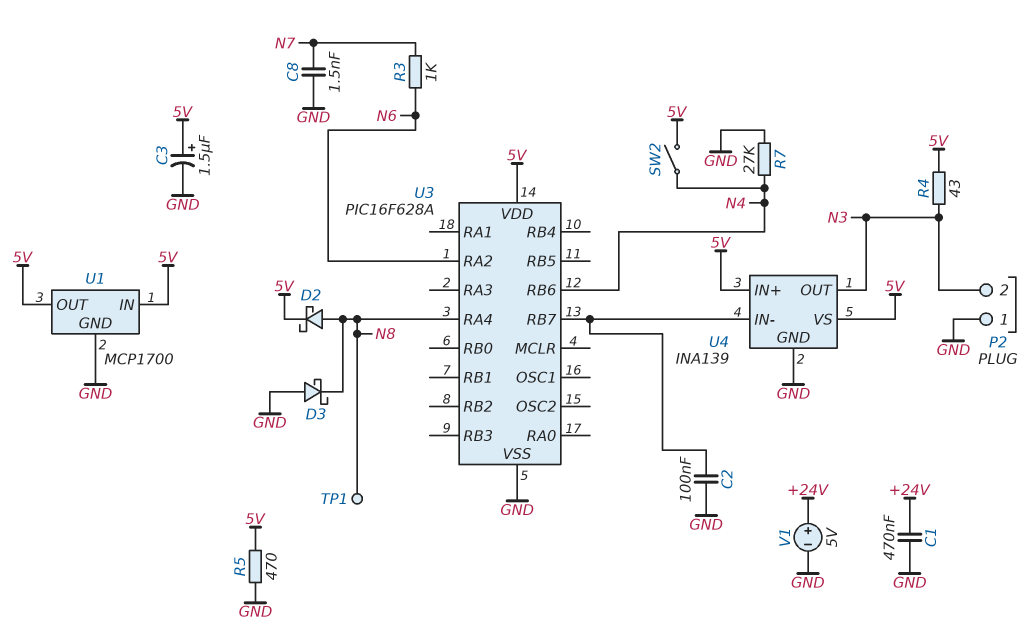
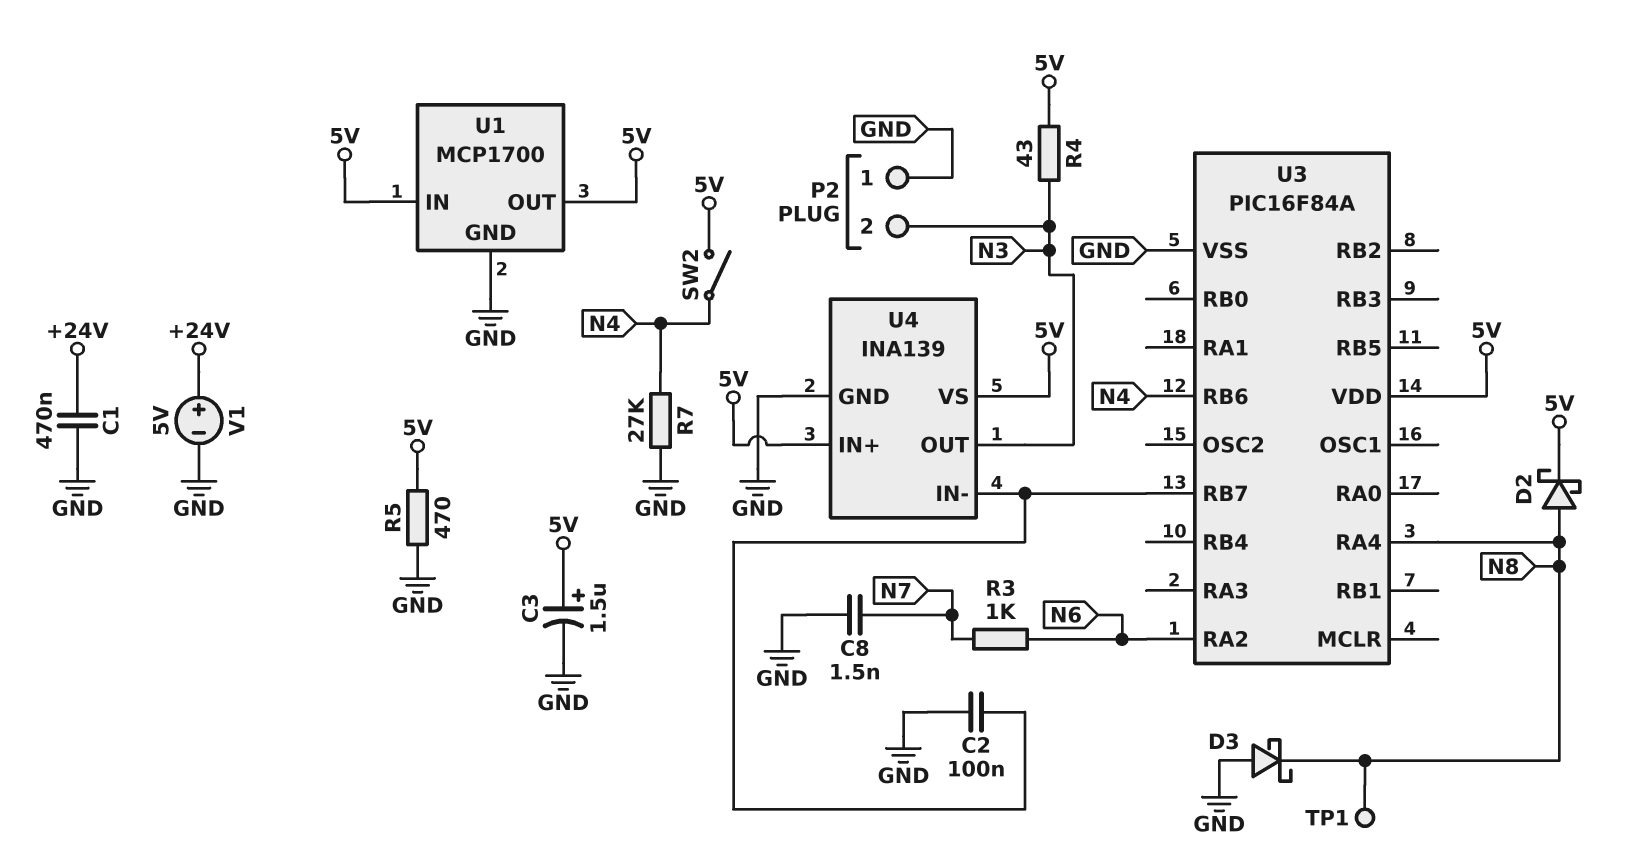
U3: PIC16F628A -> PIC16F84A

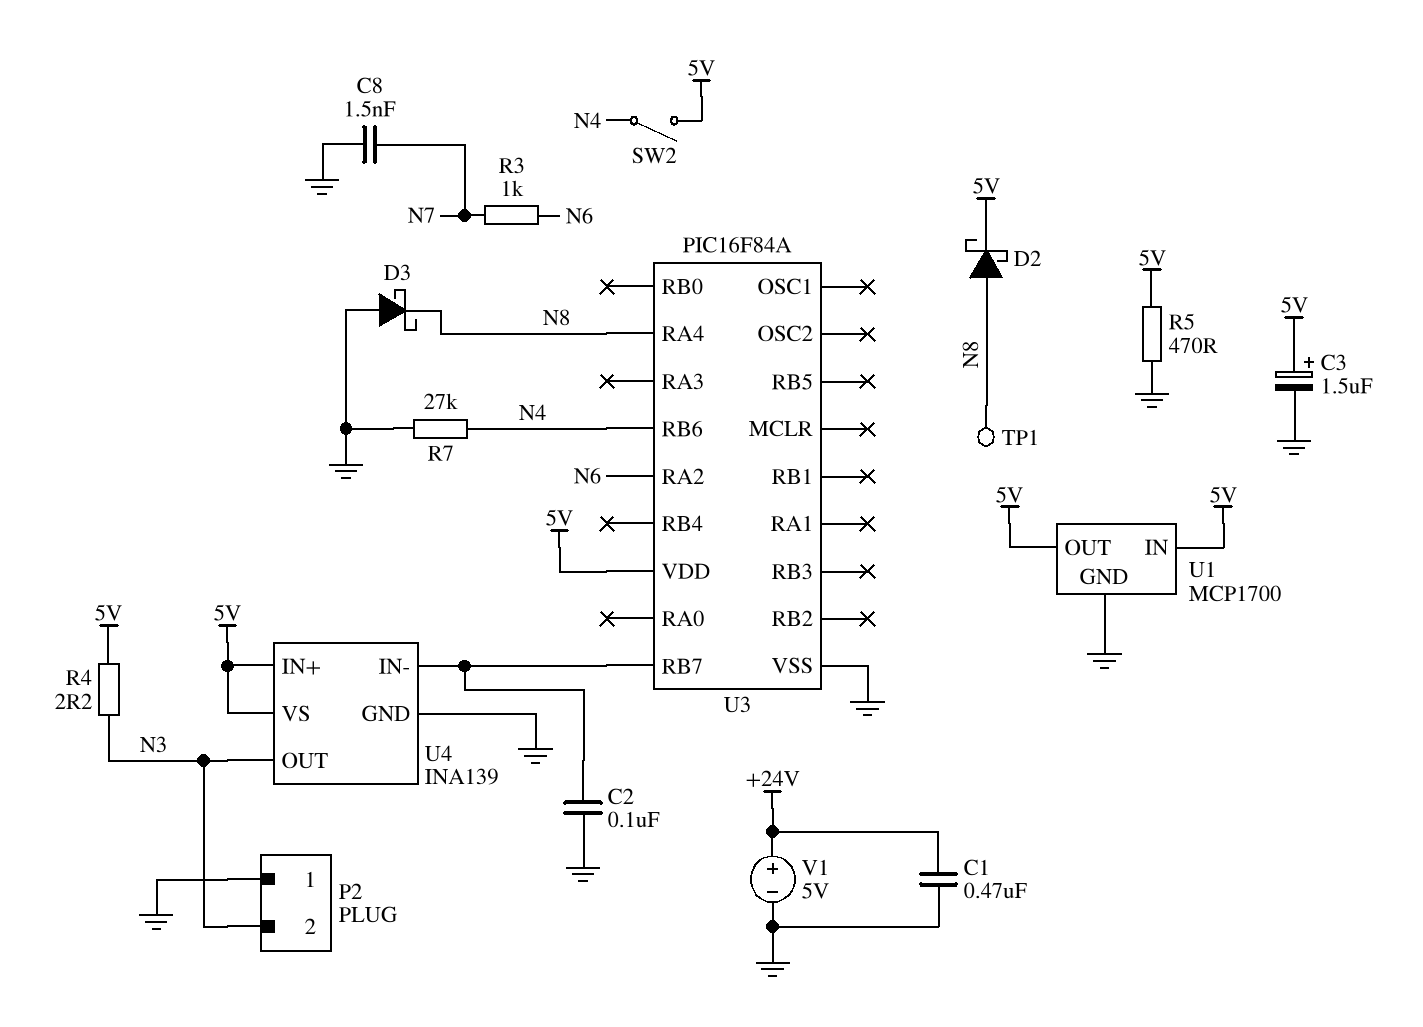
R4: 43 (5V, N3) -> 2.2 (5V, N3)

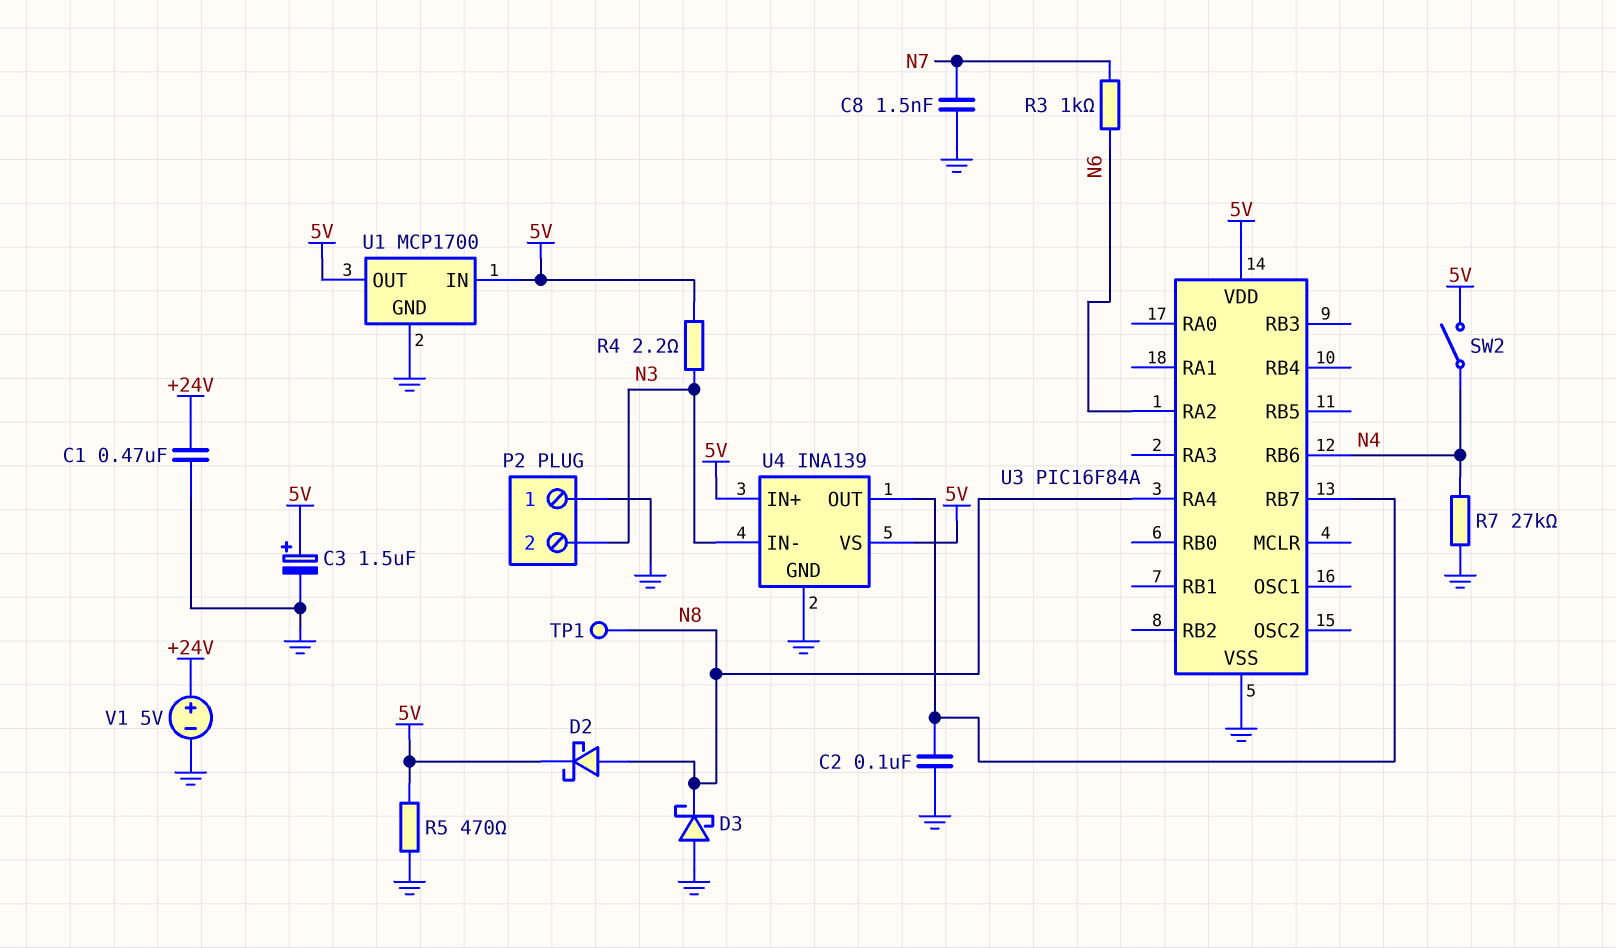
U4 pin IN-: U3/RB7 -> N3
U4 pin OUT: N3 -> U3/RB7

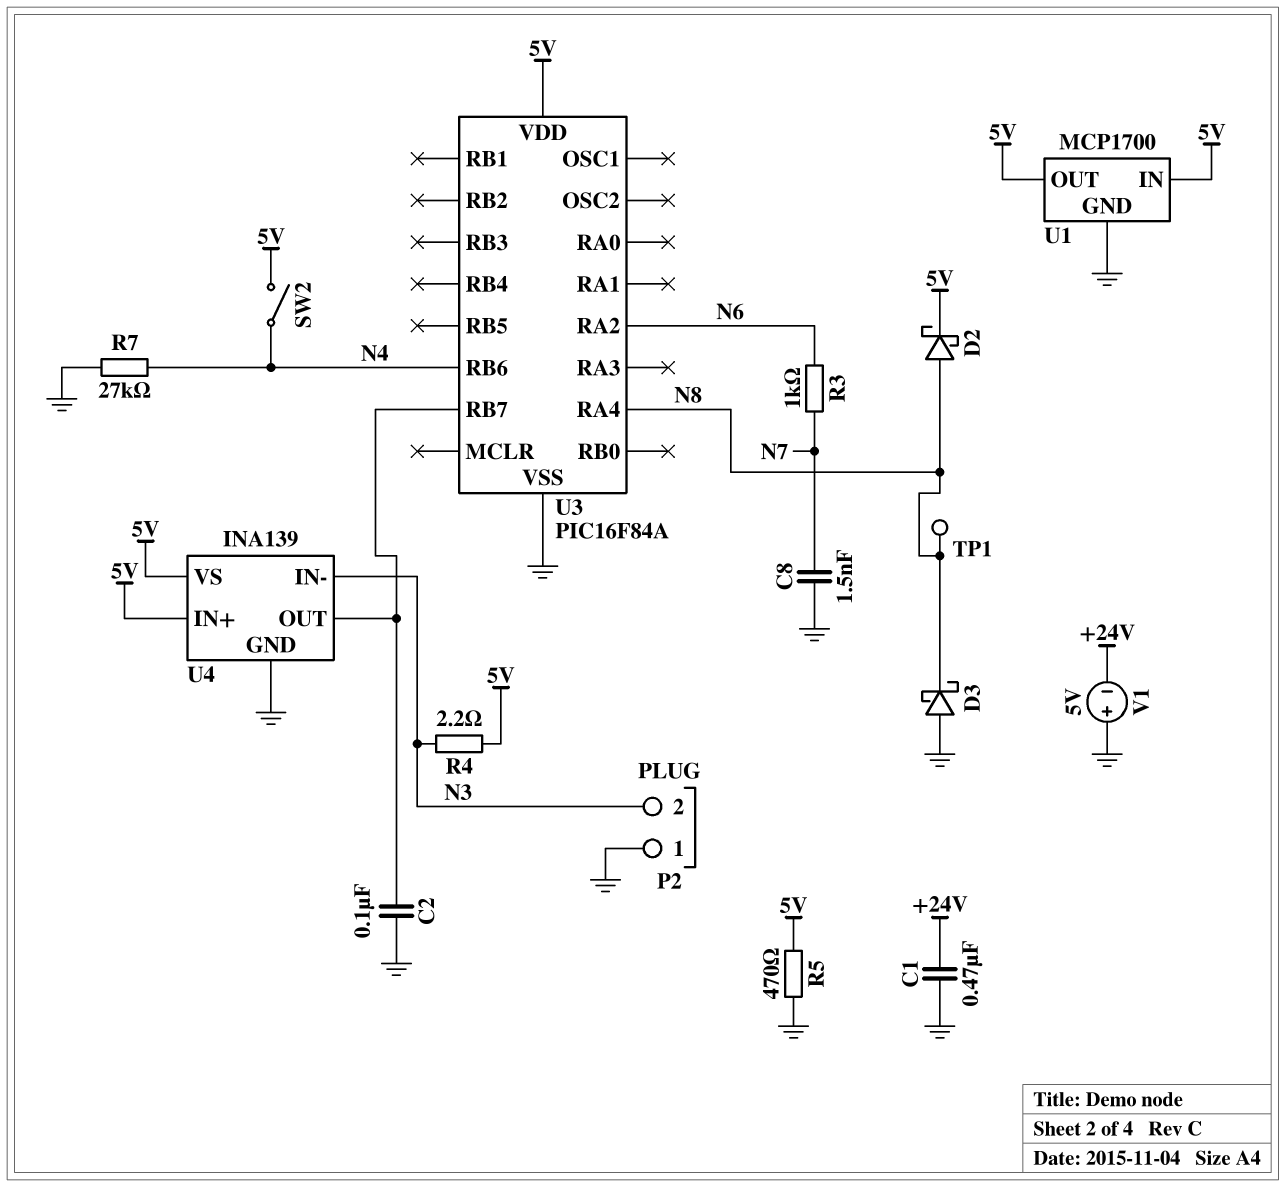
C3: 1.5uF (plus 5V, minus GND) -> none
V1: 5V (plus +24V, minus GND) -> 5V (plus GND, minus +24V)

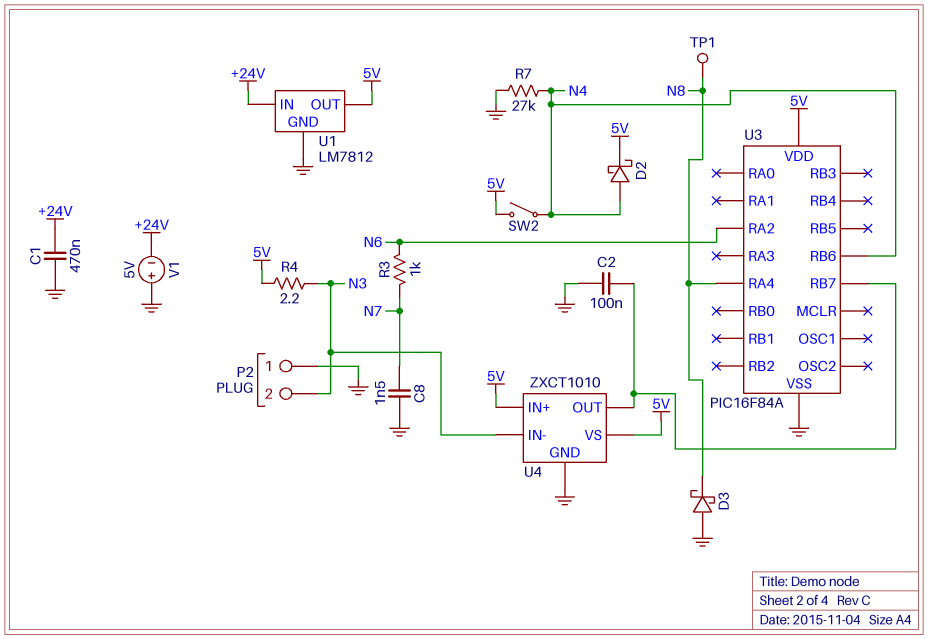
D2: schottky (A N8, K 5V) -> schottky (A N4, K 5V)
R5: 470 (5V, GND) -> none
U1: MCP1700 -> LM7812
U1 pin IN: 5V -> +24V
U4: INA139 -> ZXCT1010

